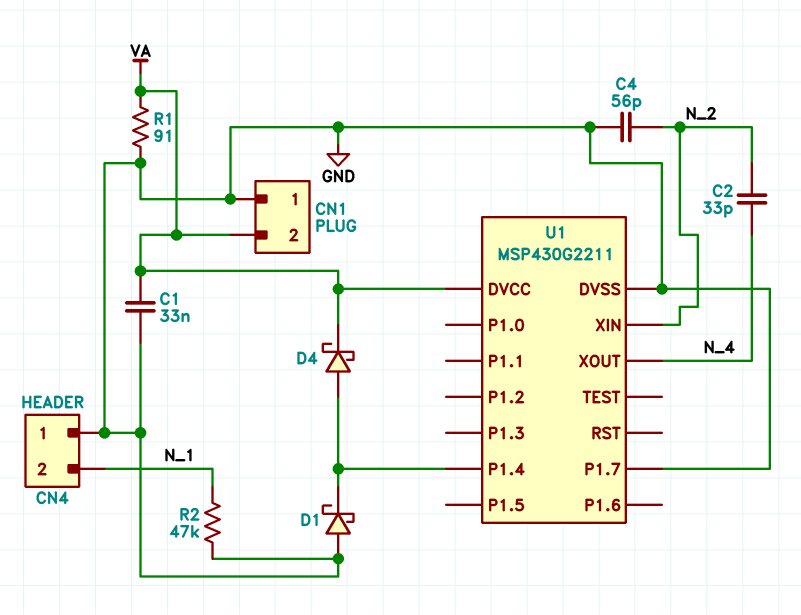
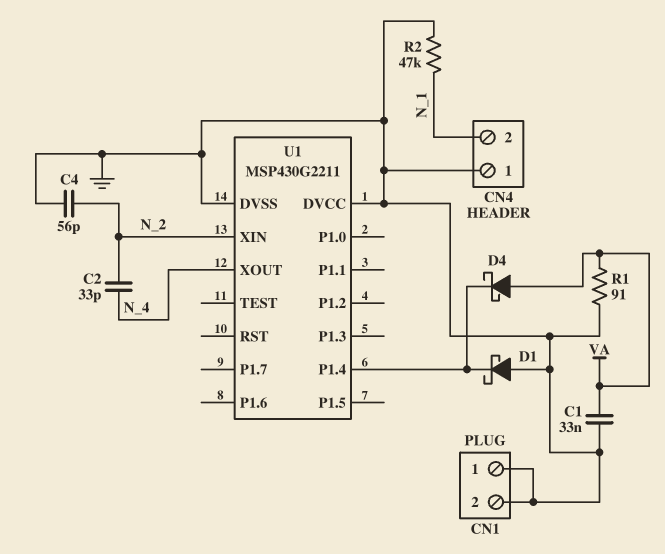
CN1 pin 2: VA -> GND
D4: schottky (A U1/P1.4, K VA) -> schottky (A VA, K U1/P1.4)
U1 pin DVCC: VA -> GND
U1 pin P1.7: GND -> none

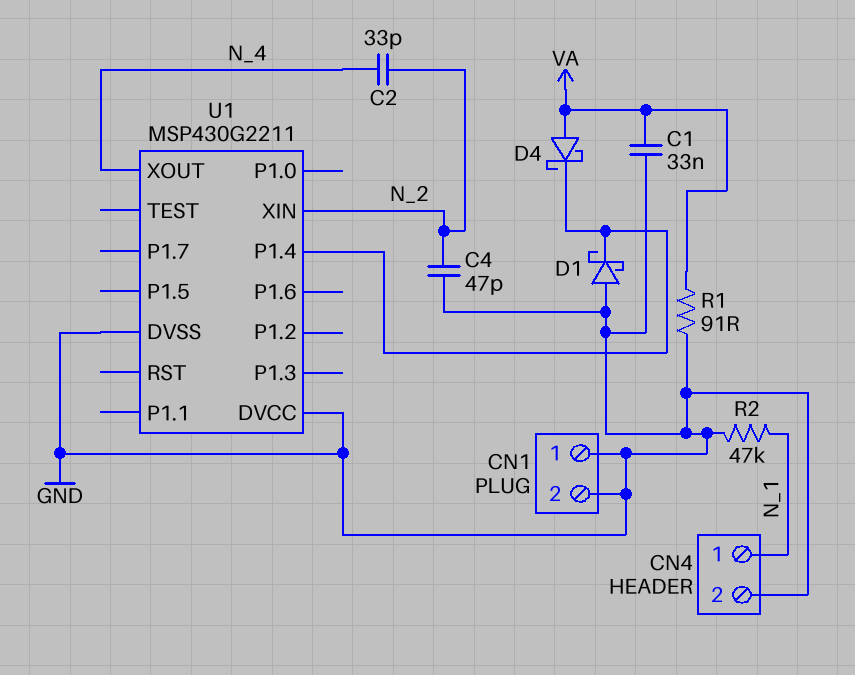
C4: 56pF (GND, N_2) -> 47pF (GND, N_2)
CN4 pin 1: GND -> N_1
CN4 pin 2: N_1 -> GND

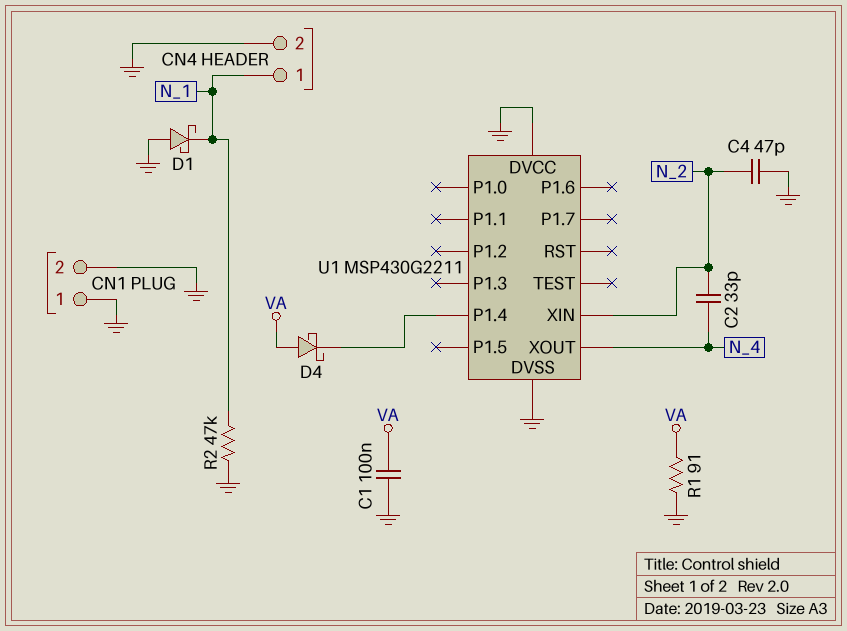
C1: 33nF (GND, VA) -> 100nF (GND, VA)
D1: schottky (A GND, K U1/P1.4) -> schottky (A GND, K N_1)

